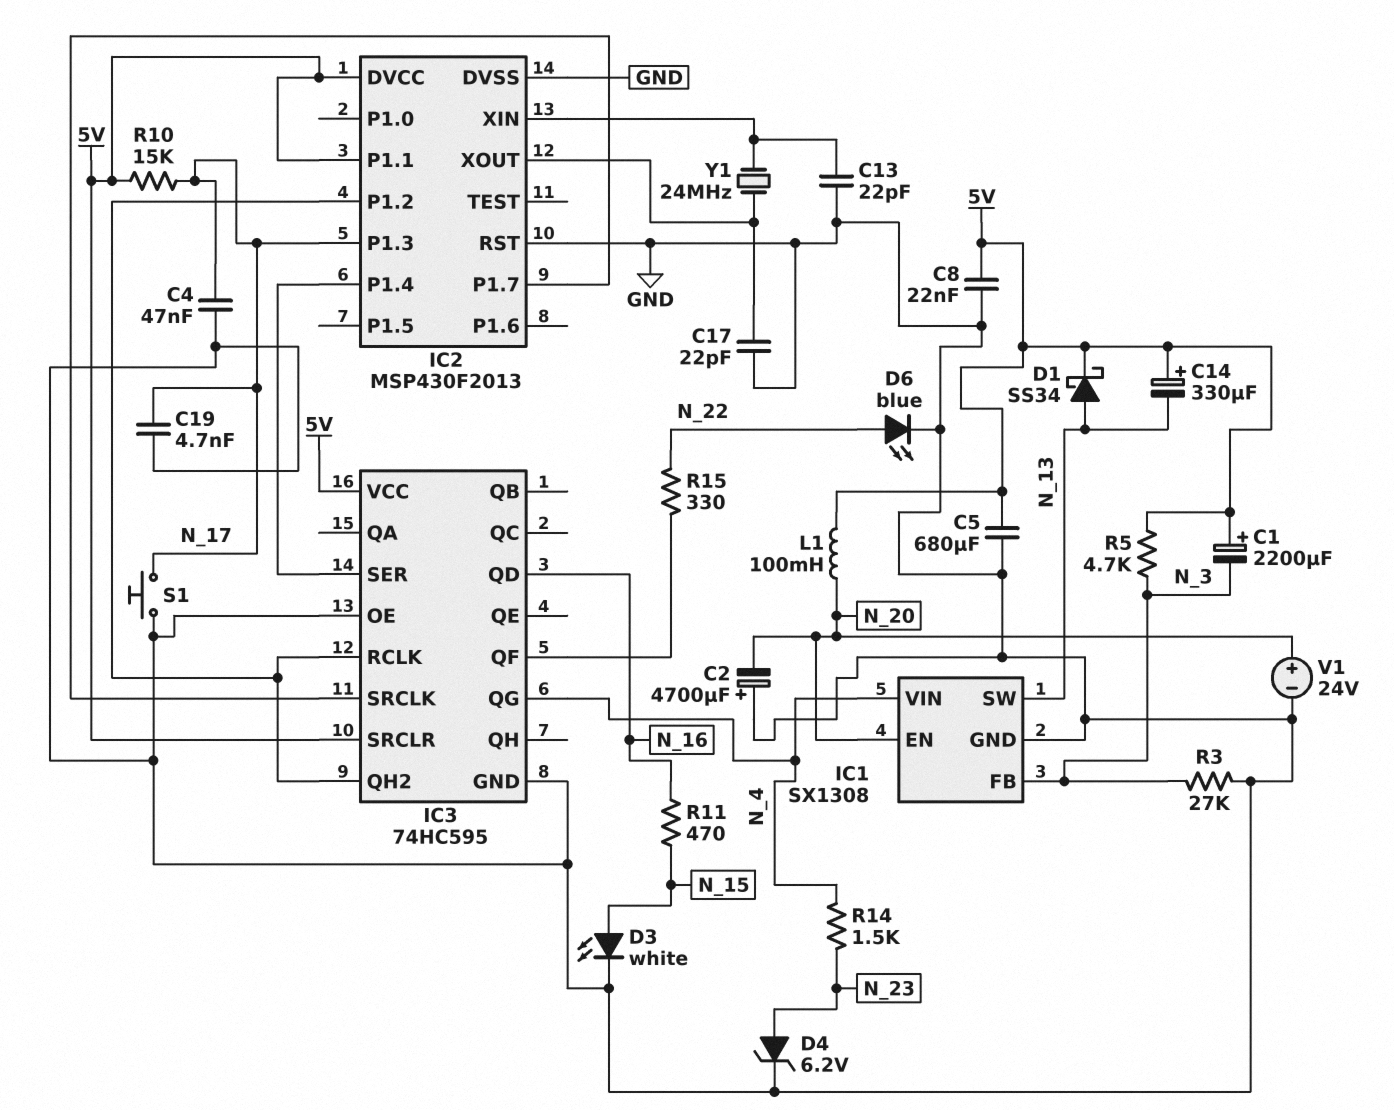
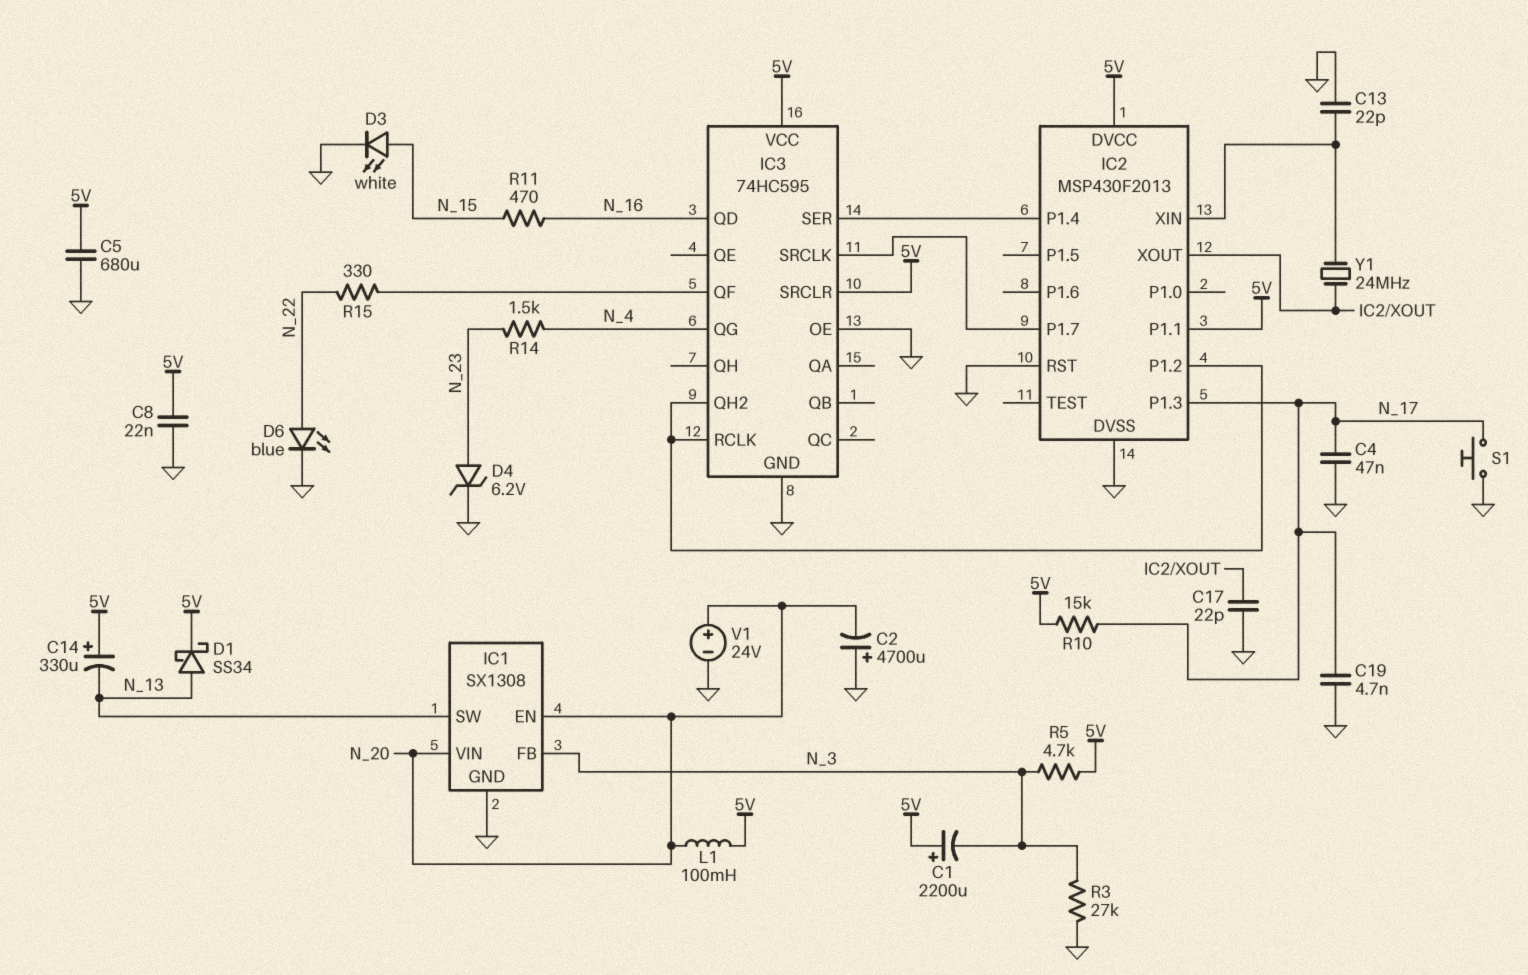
IC1 pin VIN: N_4 -> N_20

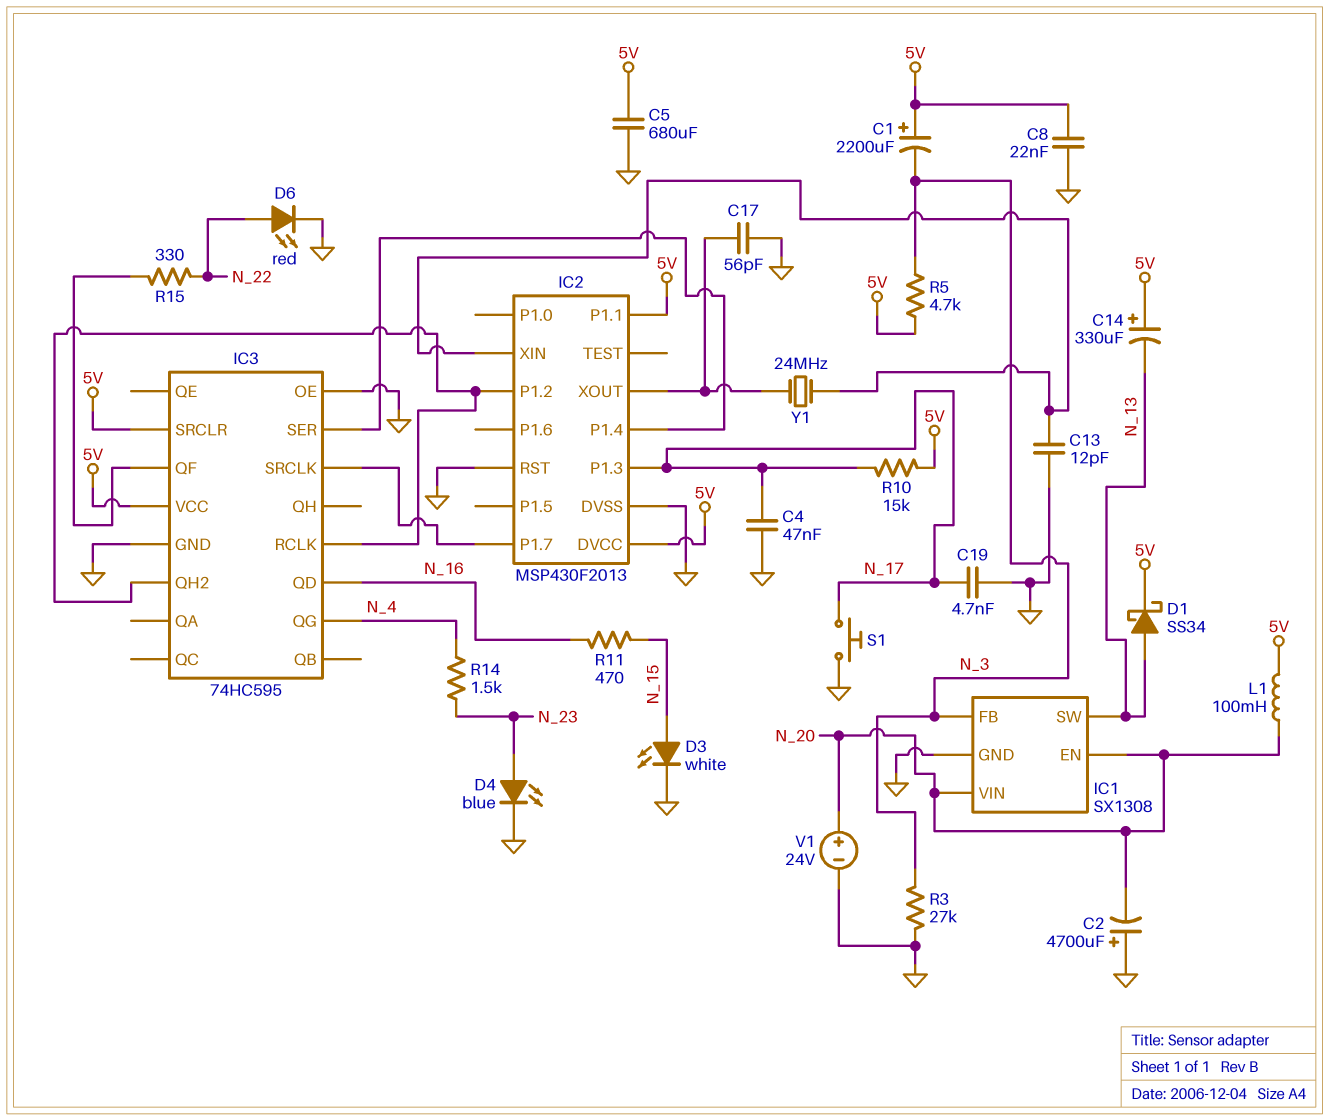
C13: 22pF (GND, IC2/XIN) -> 12pF (GND, IC2/XIN)
C17: 22pF (GND, IC2/XOUT) -> 56pF (GND, IC2/XOUT)
D4: zener 6.2V (A N_23, K GND) -> LED blue (A N_23, K GND)
D6: LED blue (A N_22, K GND) -> LED red (A N_22, K GND)

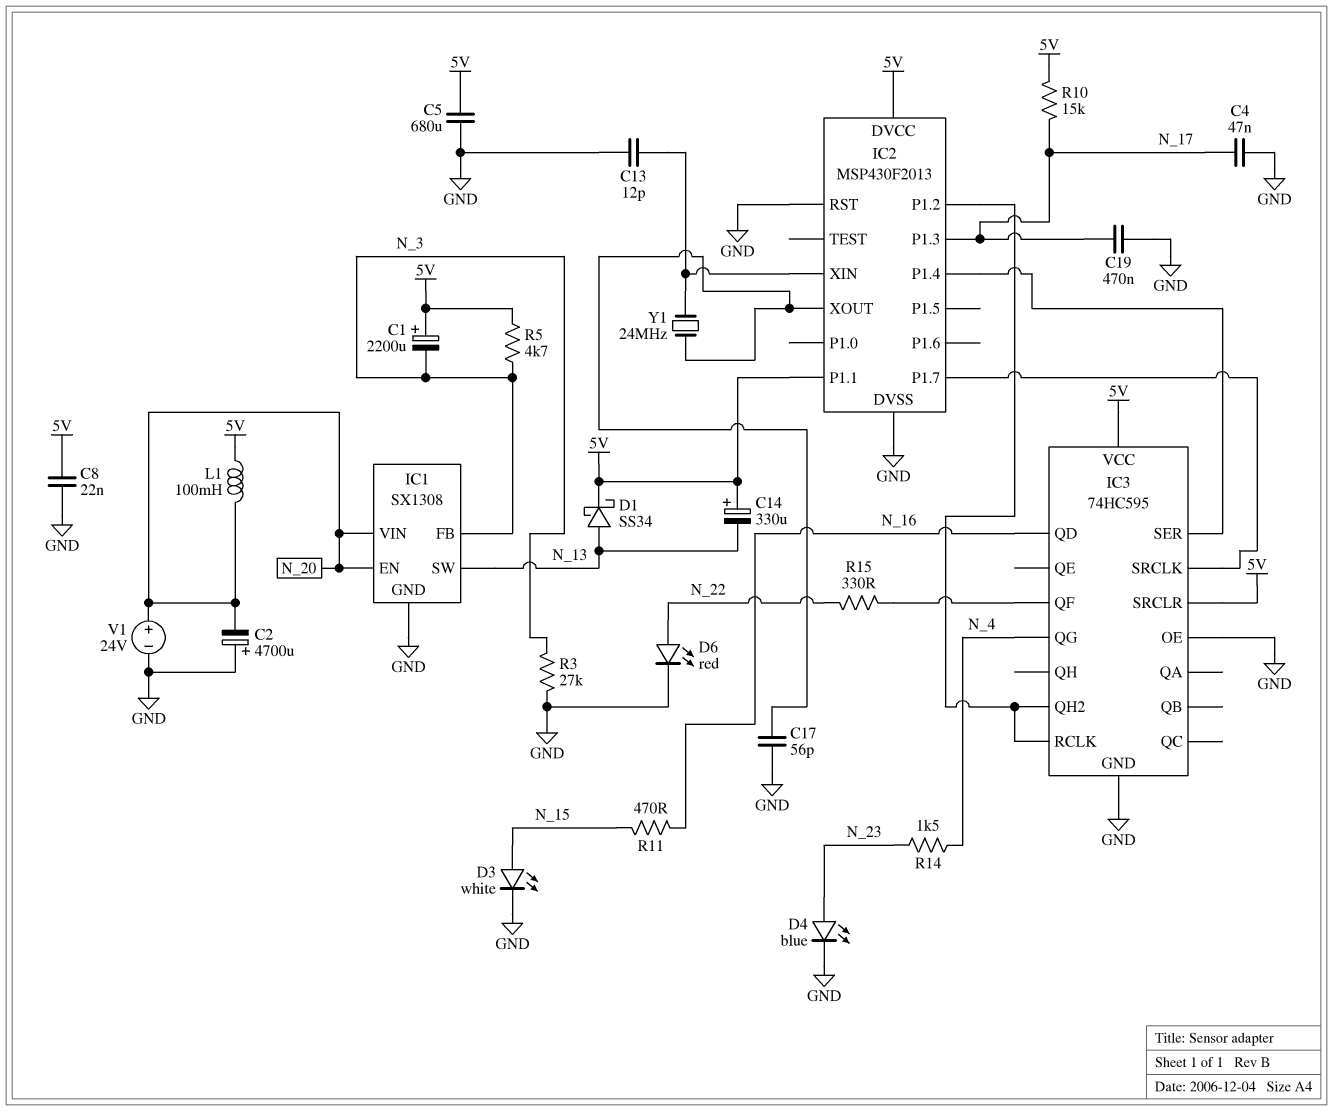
C19: 4.7nF (GND, N_17) -> 470nF (GND, N_17)
S1: button (GND, N_17) -> none

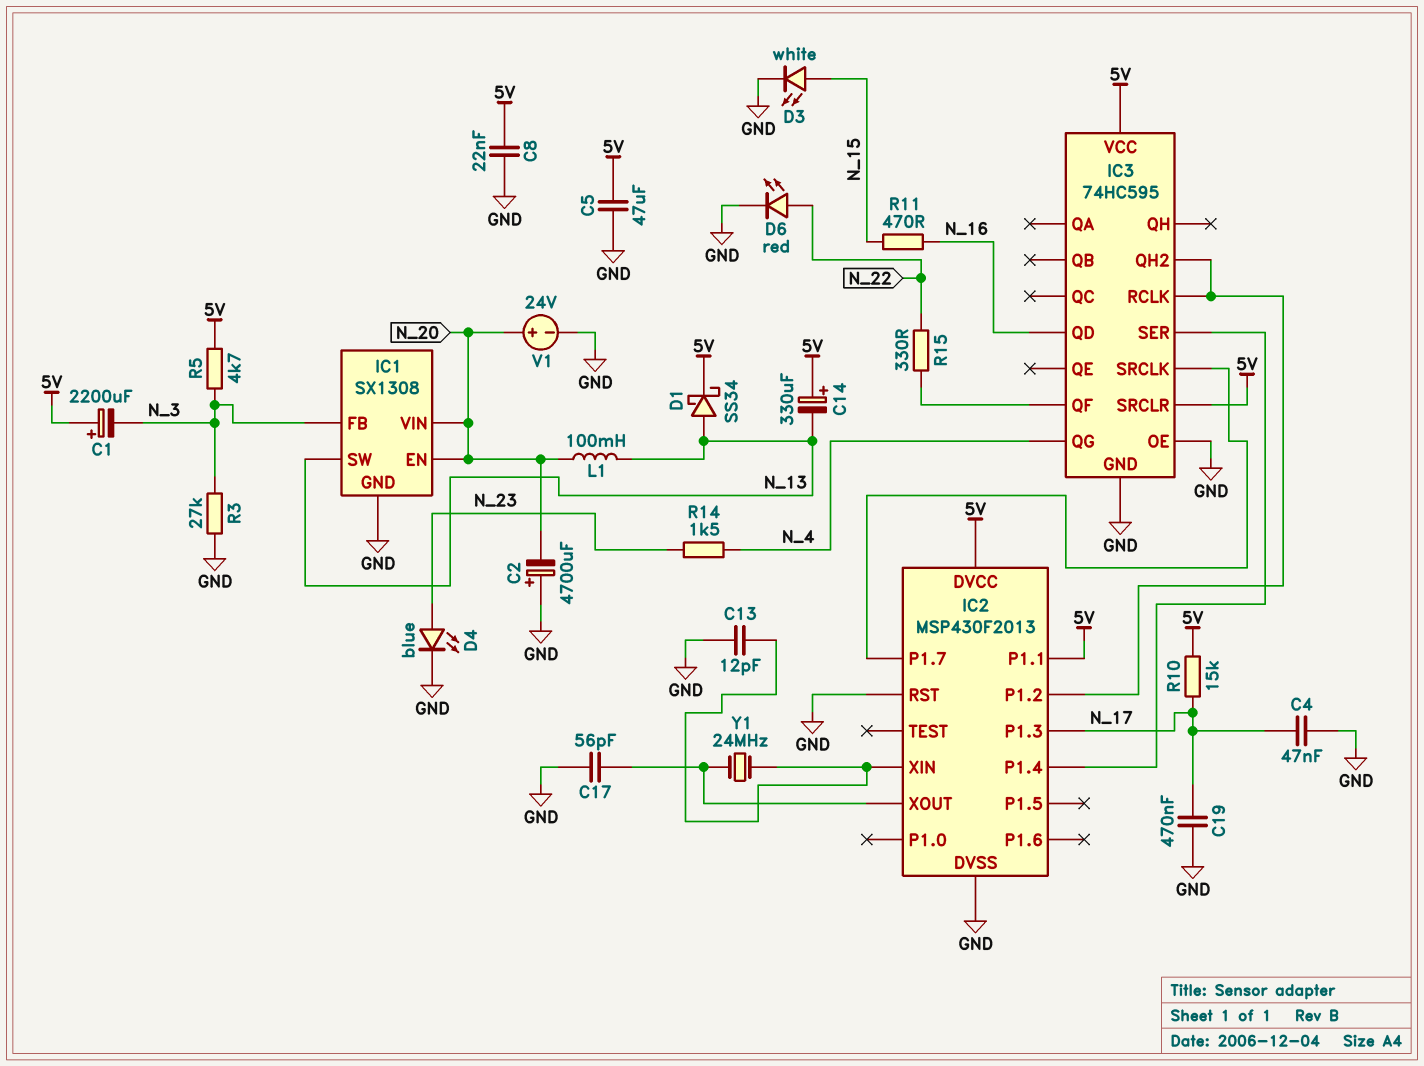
C5: 680uF (5V, GND) -> 47uF (5V, GND)
L1: 100mH (5V, N_20) -> 100mH (N_13, N_20)

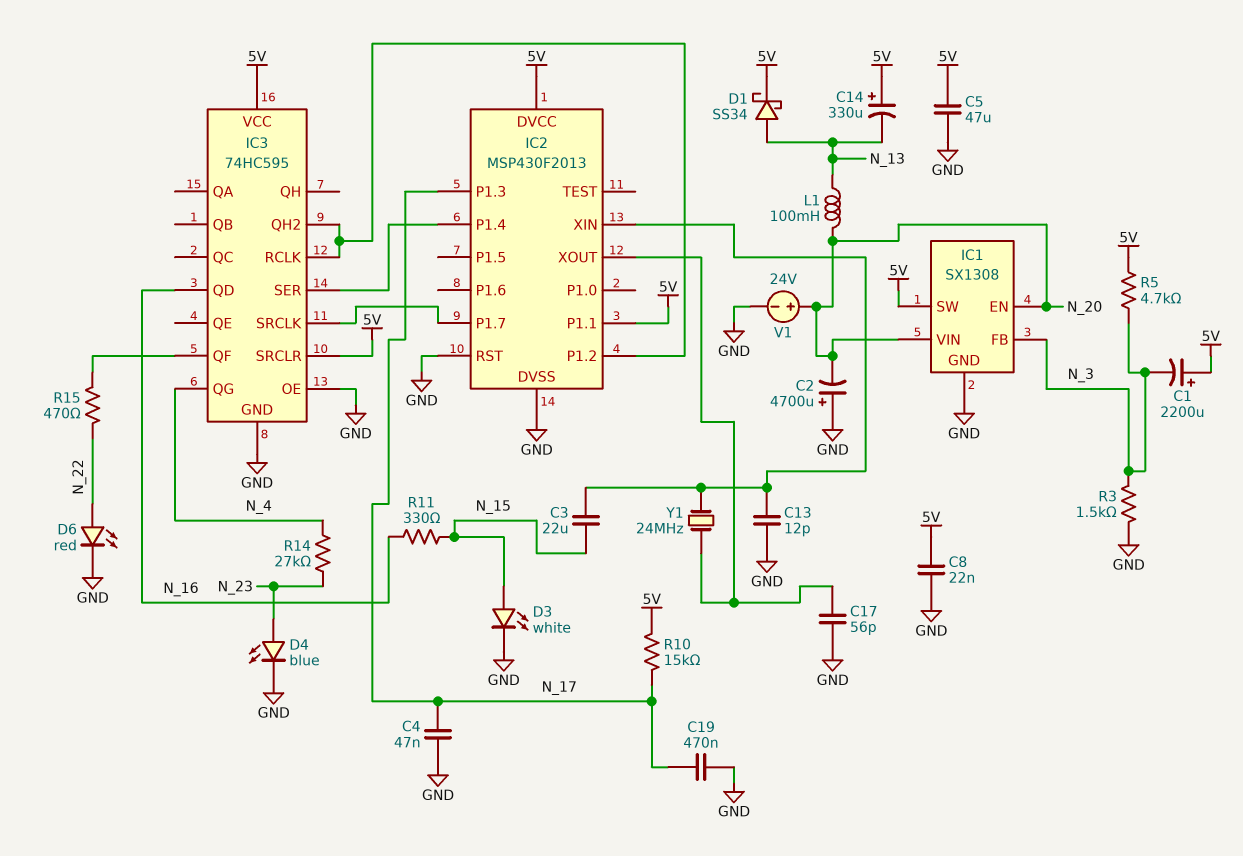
C3: none -> 22uF (IC2/XIN, N_15)
IC1 pin SW: N_13 -> 5V
R3: 27k (GND, N_3) -> 1.5k (GND, N_3)
R11: 470 (N_15, N_16) -> 330 (N_15, N_16)
R14: 1.5k (N_4, N_23) -> 27k (N_4, N_23)
R15: 330 (IC3/QF, N_22) -> 470 (IC3/QF, N_22)

